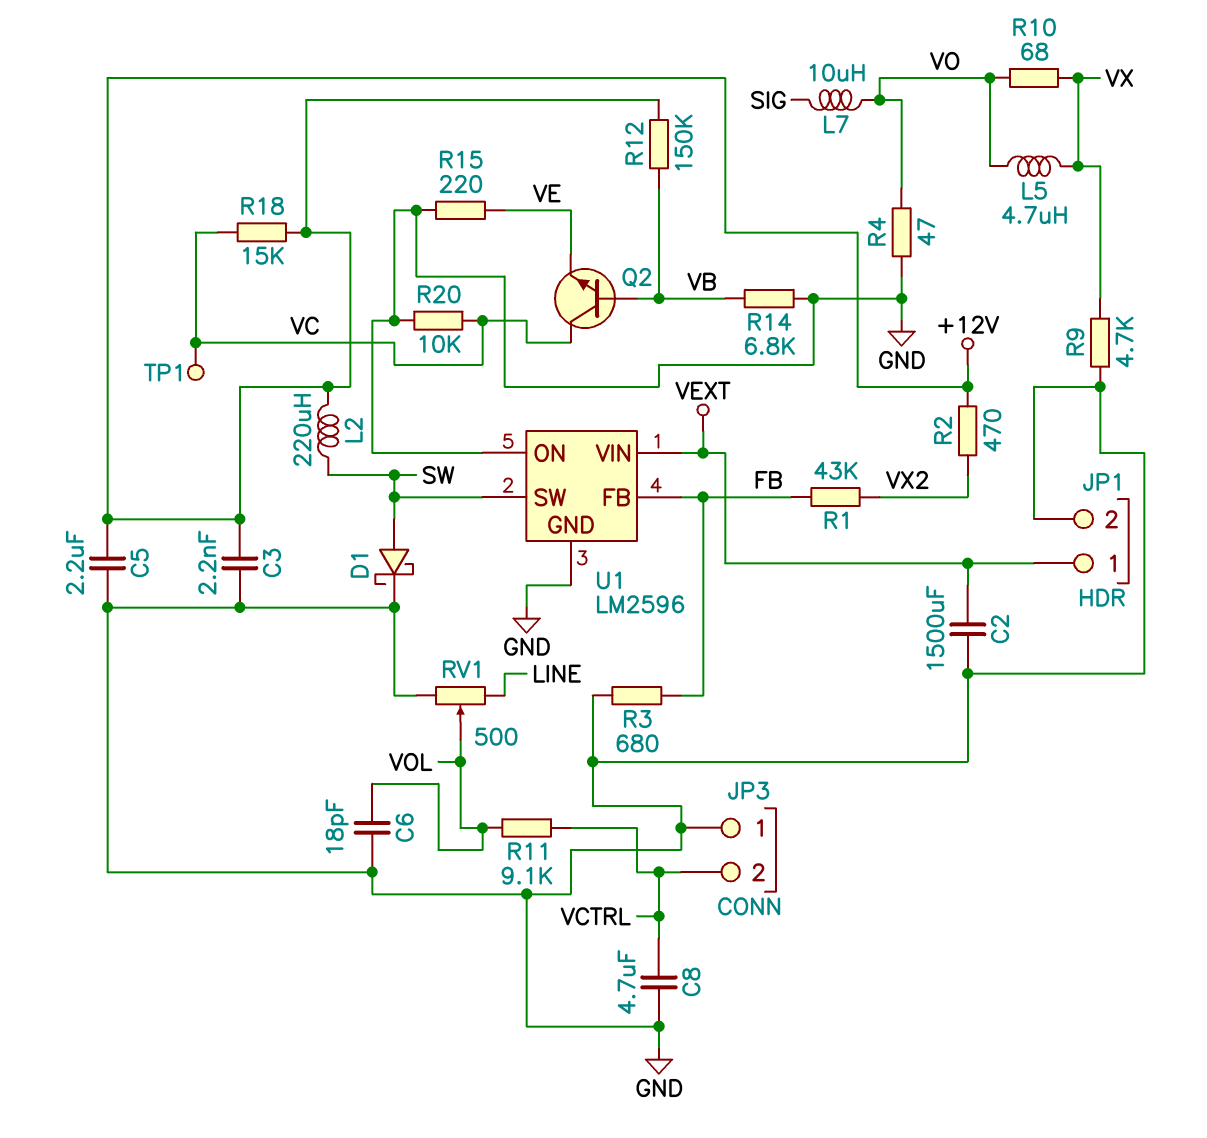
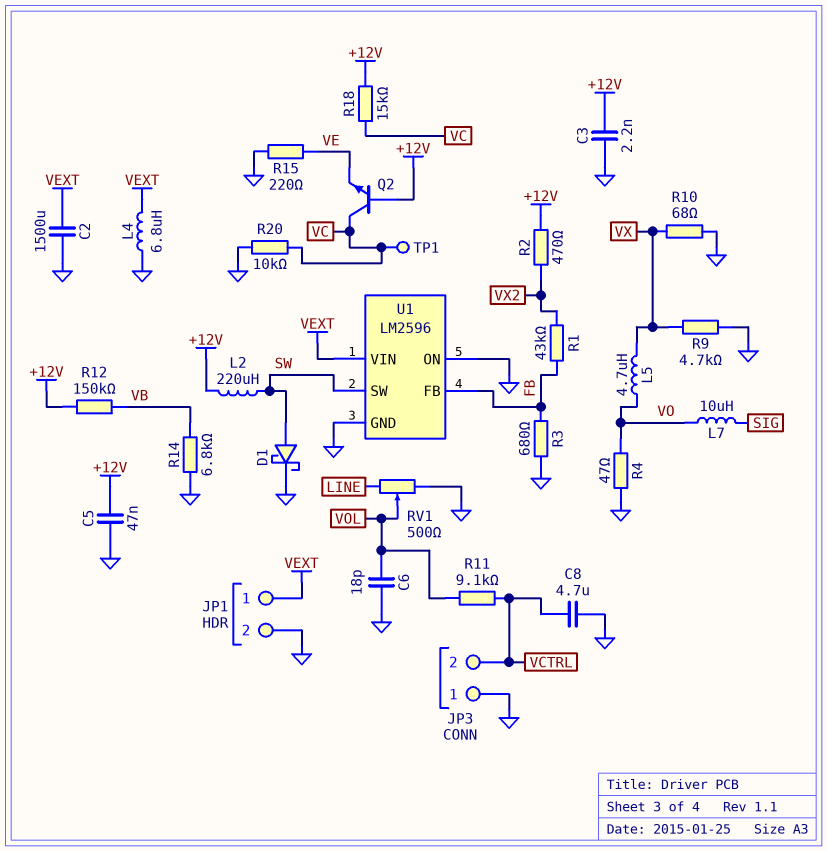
C5: 2.2uF (+12V, GND) -> 47nF (+12V, GND)
L4: none -> 6.8uH (GND, VEXT)
Q2: NPN (B VB, C VC, E VE) -> NPN (B +12V, C VC, E VE)
R10: 68 (VO, VX) -> 68 (GND, VX)

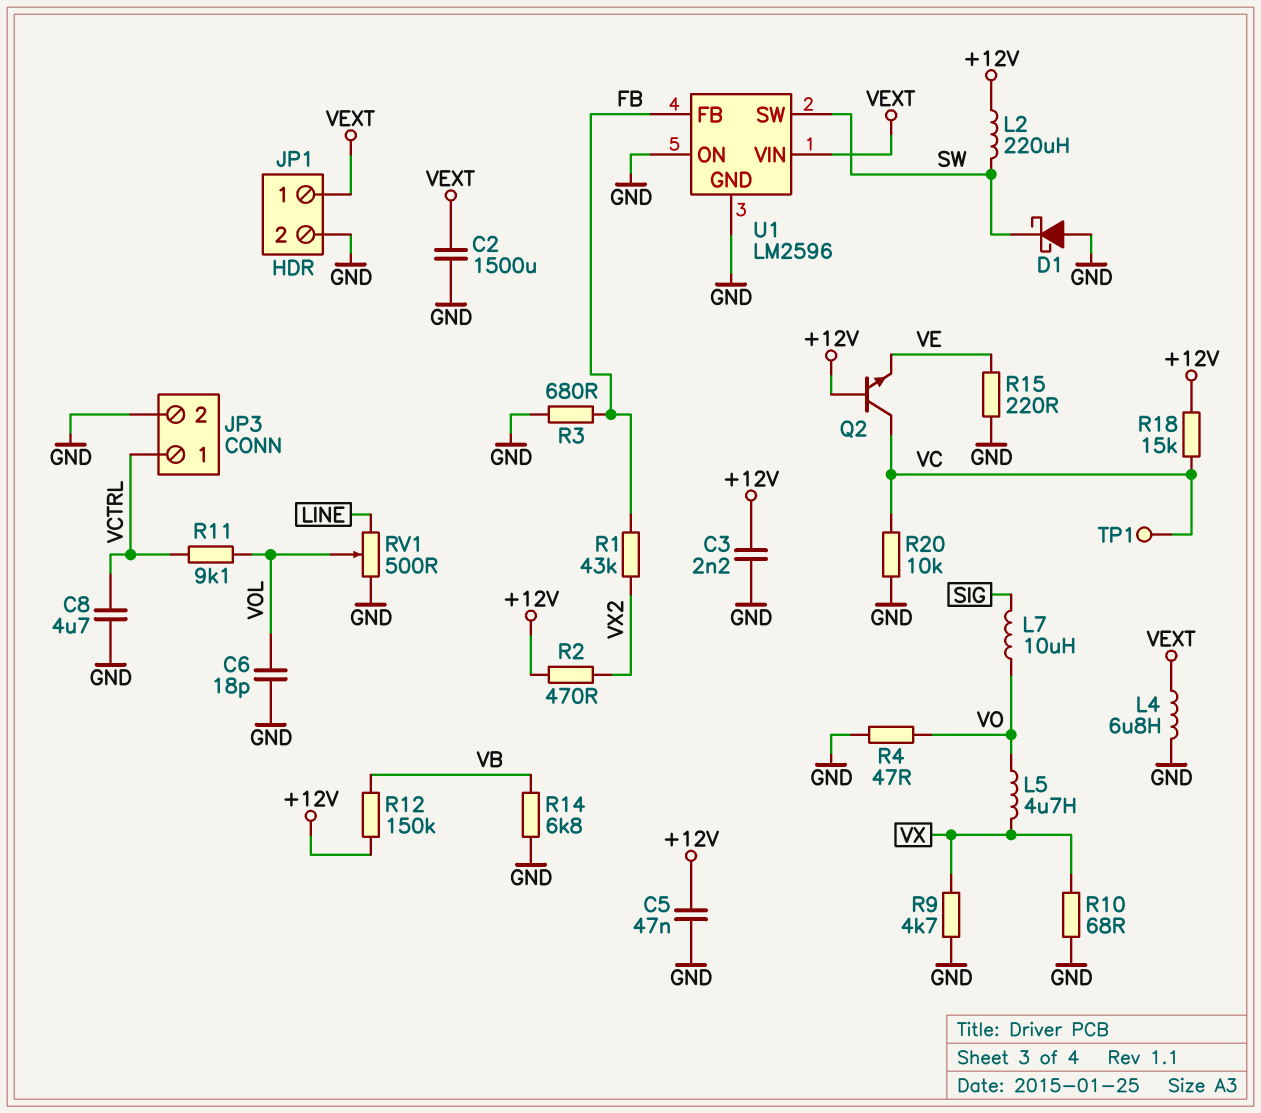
D1: schottky (A SW, K GND) -> schottky (A GND, K SW)
JP3 pin 1: GND -> VCTRL
JP3 pin 2: VCTRL -> GND

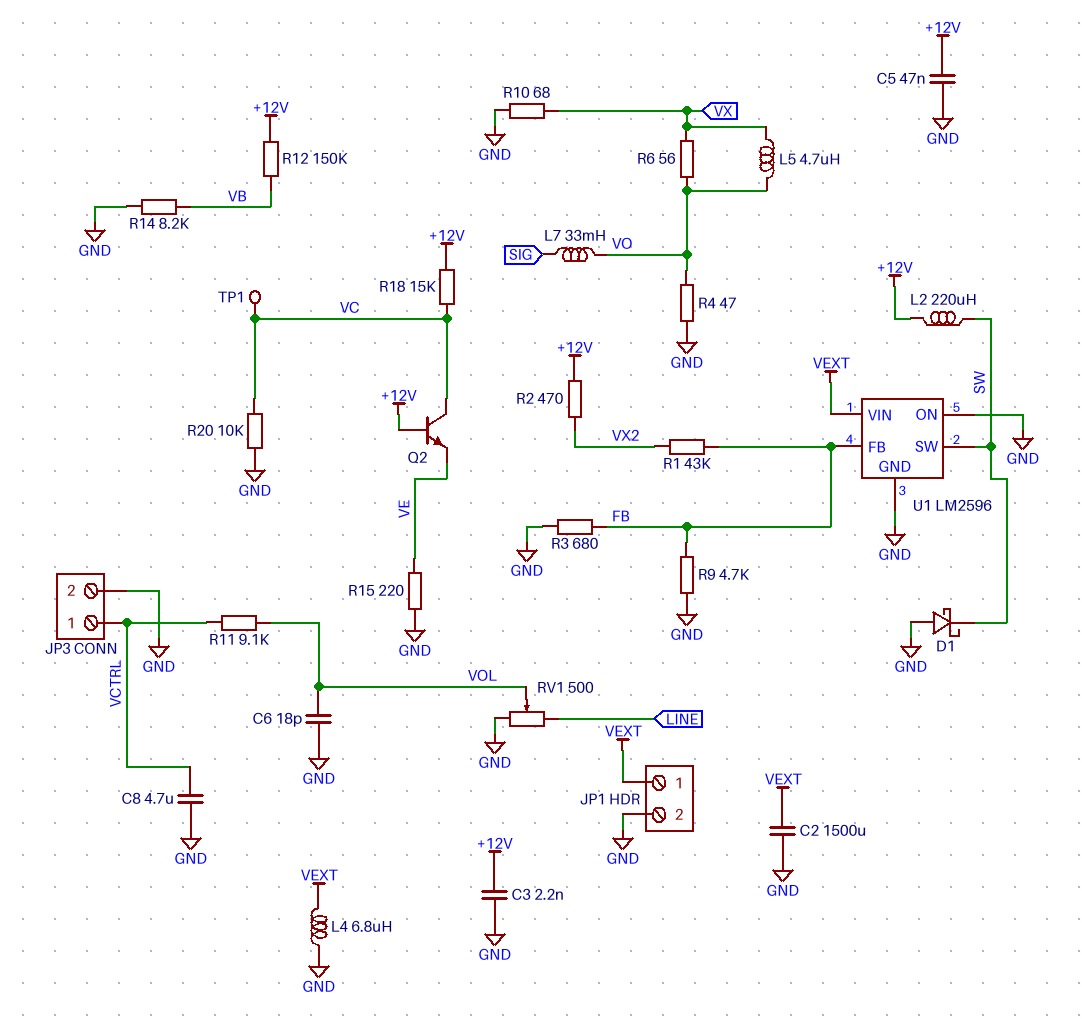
L7: 10uH (SIG, VO) -> 33mH (SIG, VO)
R6: none -> 56 (VO, VX)
R9: 4.7k (GND, VX) -> 4.7k (FB, GND)
R14: 6.8k (GND, VB) -> 8.2k (GND, VB)

